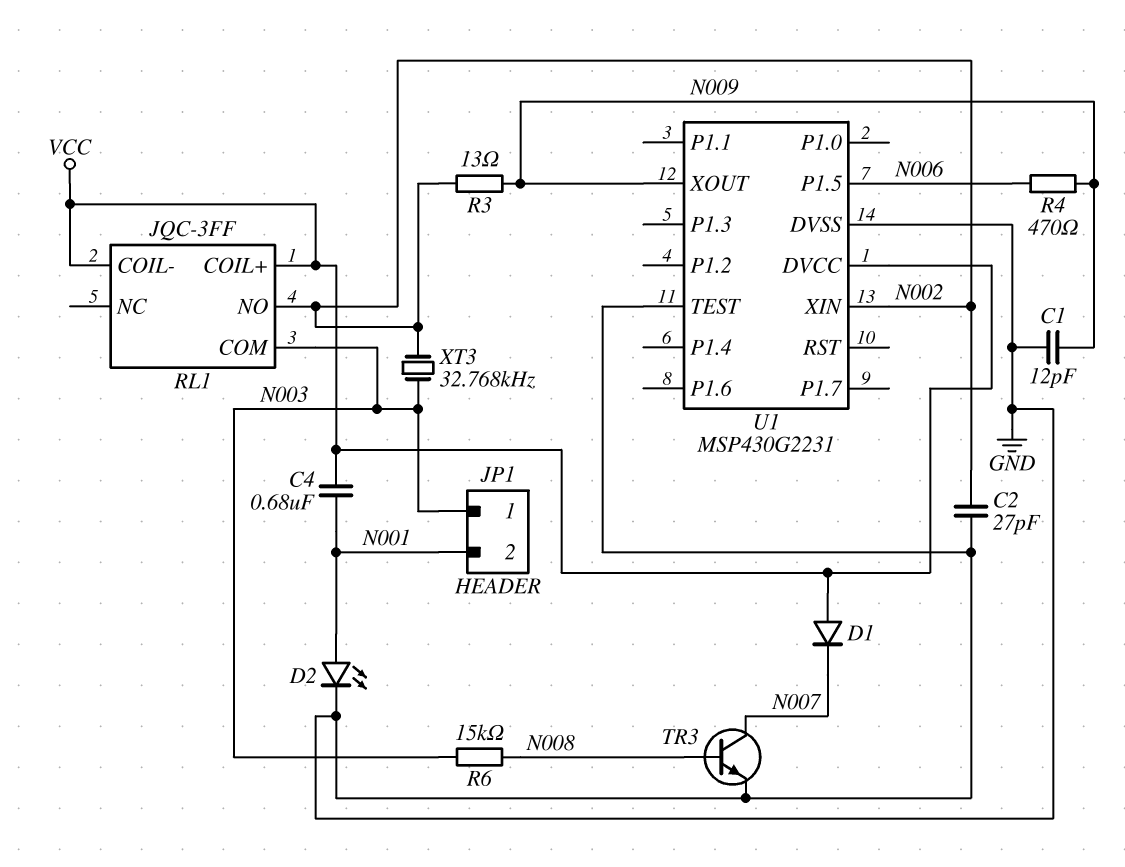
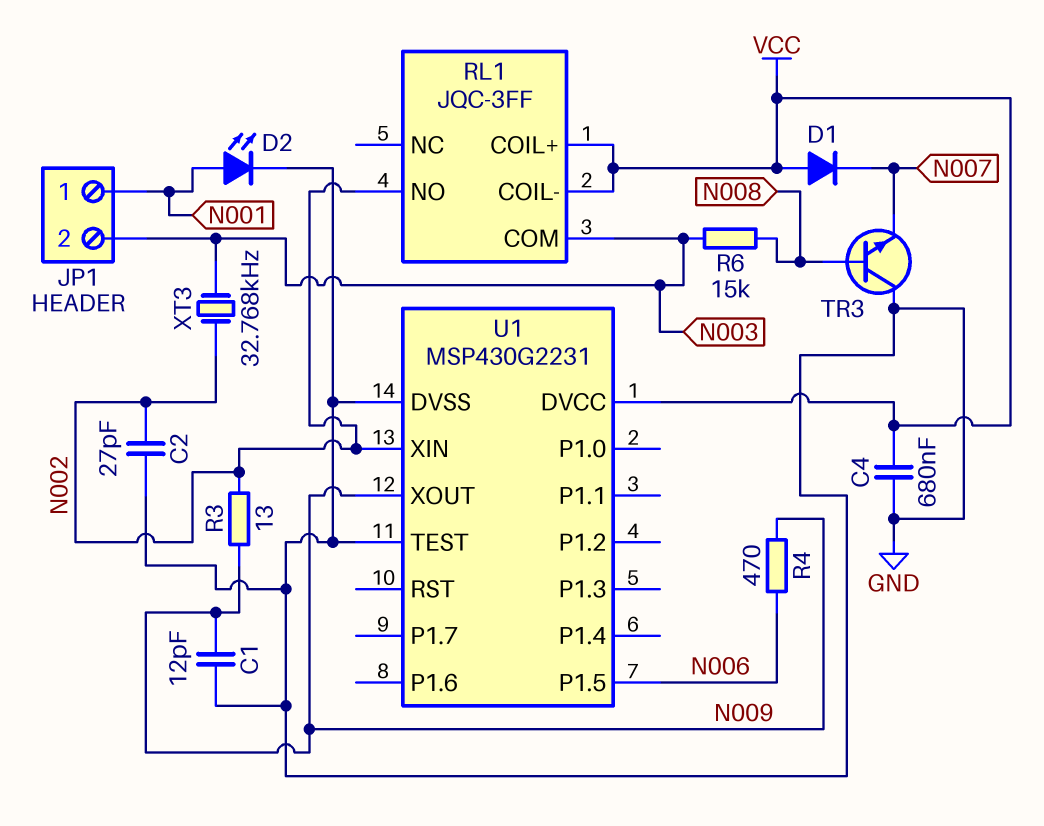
C4: 680nF (N001, VCC) -> 680nF (GND, VCC)
JP1 pin 1: N003 -> N001
JP1 pin 2: N001 -> N003
TR3: NPN (B N008, C N007, E GND) -> NPN (B N008, C GND, E N007)

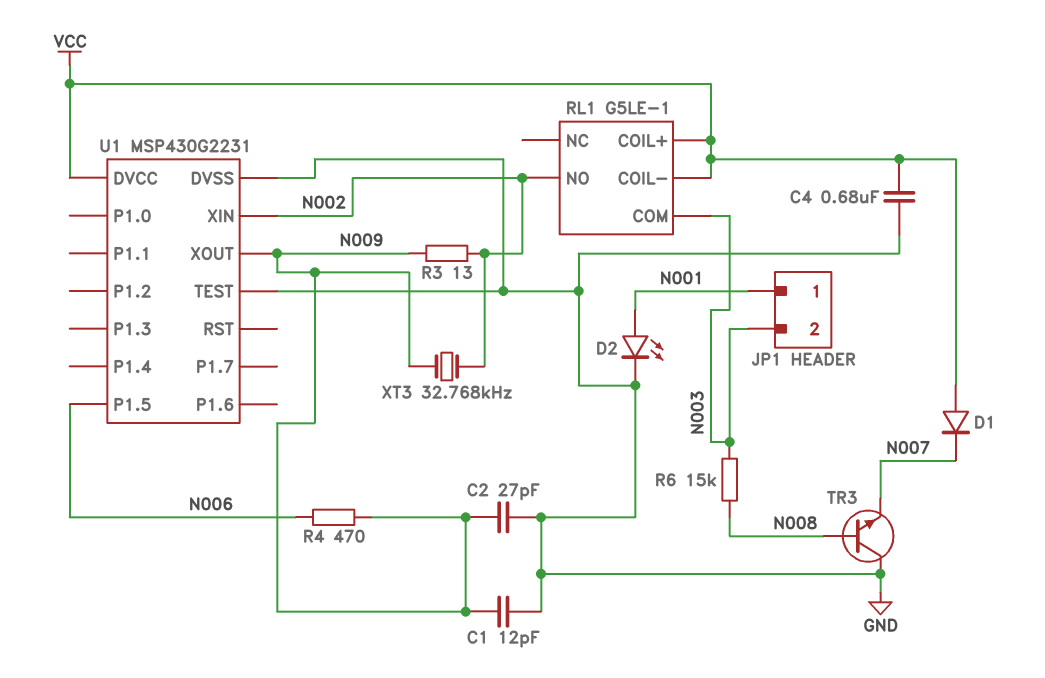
C2: 27pF (GND, N002) -> 27pF (GND, N009)
RL1: JQC-3FF -> G5LE-1
XT3: 32.768kHz (N002, N003) -> 32.768kHz (N002, N009)

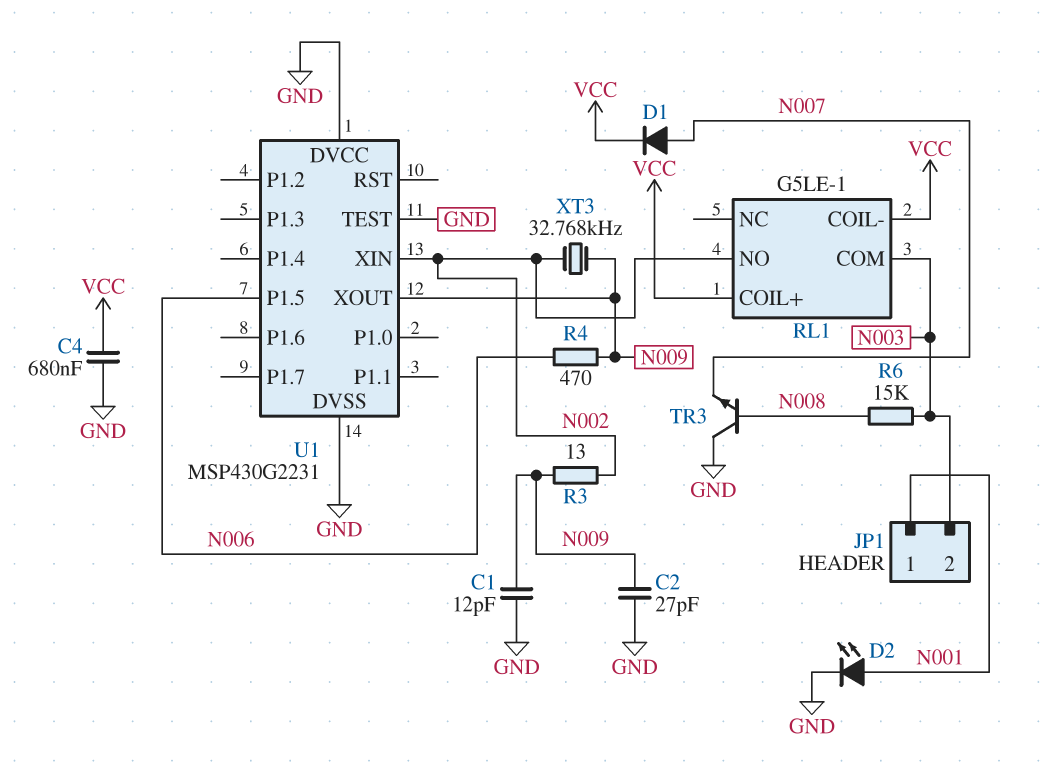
D1: diode (A VCC, K N007) -> diode (A N007, K VCC)
U1 pin DVCC: VCC -> GND

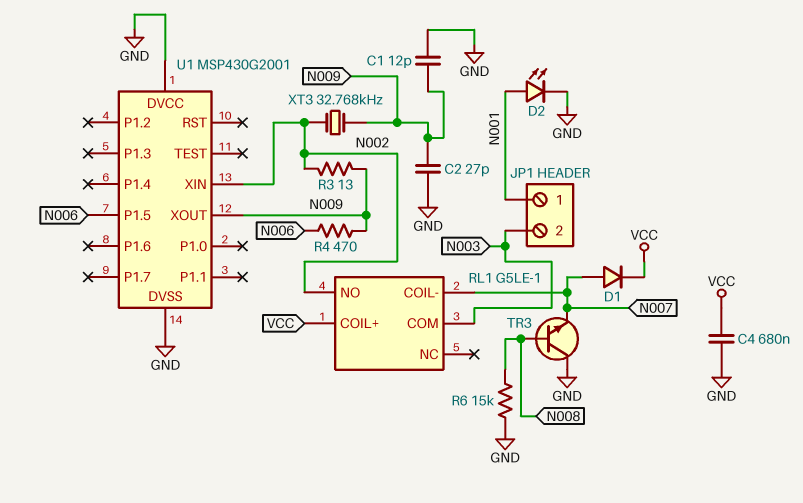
R6: 15k (N003, N008) -> 15k (GND, N008)
RL1 pin COIL-: VCC -> N007
U1: MSP430G2231 -> MSP430G2001
U1 pin TEST: GND -> none

